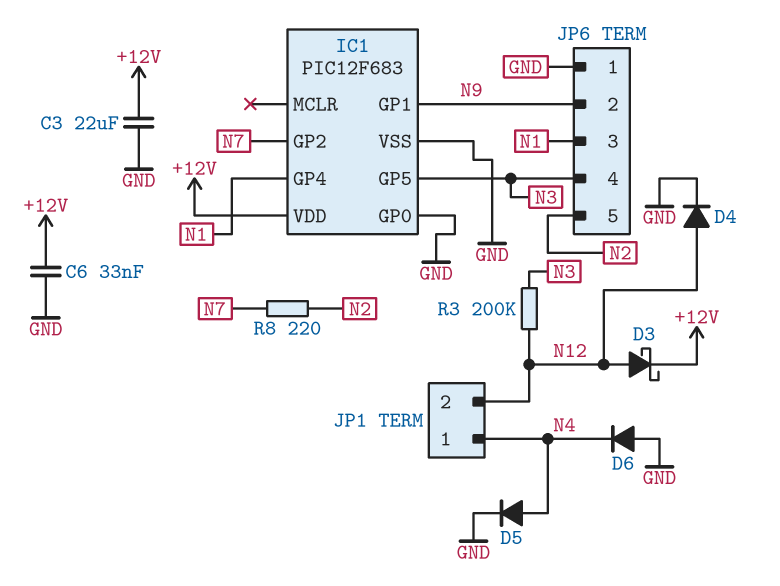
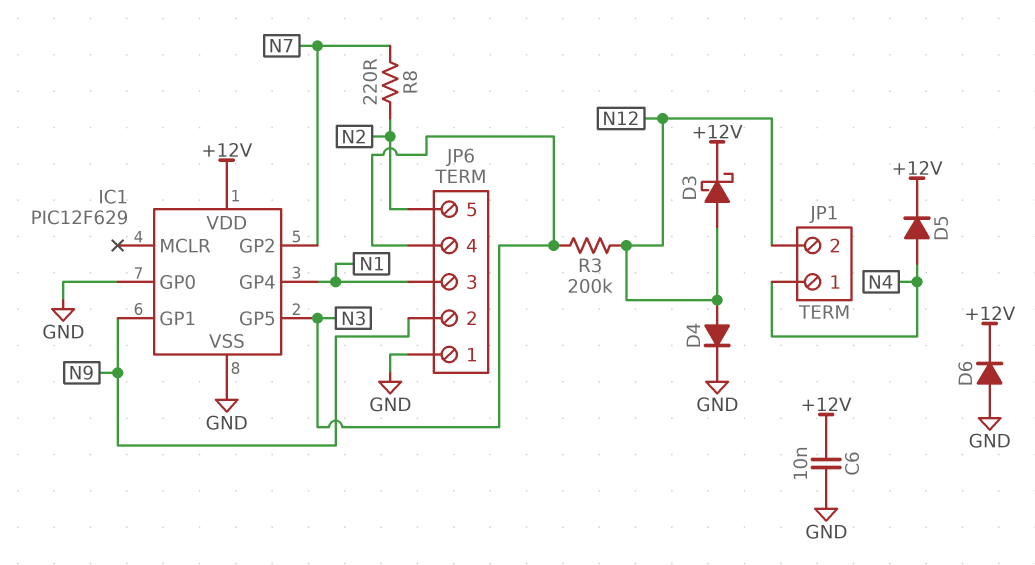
C3: 22uF (+12V, GND) -> none
C6: 33nF (+12V, GND) -> 10nF (+12V, GND)
D5: diode (A N4, K GND) -> diode (A N4, K +12V)
D6: diode (A GND, K N4) -> diode (A GND, K +12V)
IC1: PIC12F683 -> PIC12F629

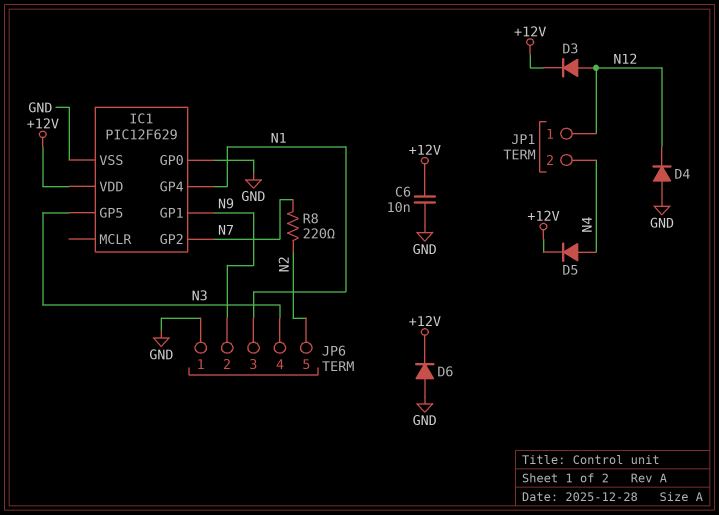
D3: schottky (A N12, K +12V) -> diode (A N12, K +12V)
D4: diode (A N12, K GND) -> diode (A GND, K N12)
JP1 pin 1: N4 -> N12
JP1 pin 2: N12 -> N4
R3: 200k (N3, N12) -> none

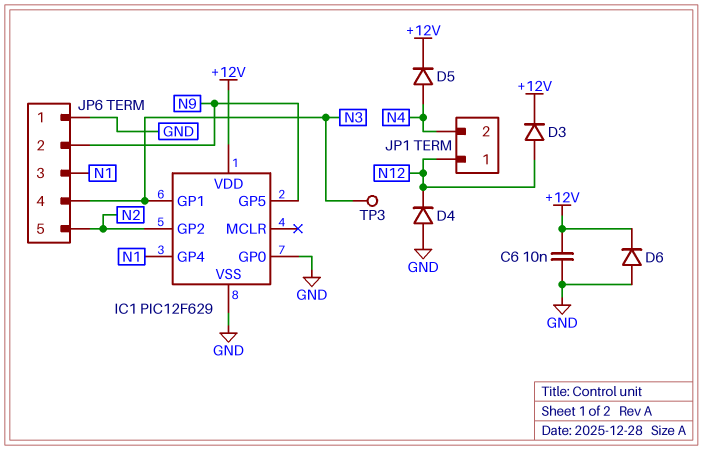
IC1 pin GP1: N9 -> N3
IC1 pin GP2: N7 -> N2
IC1 pin GP5: N3 -> N9
R8: 220 (N2, N7) -> none
TP3: none -> test point (N3)

